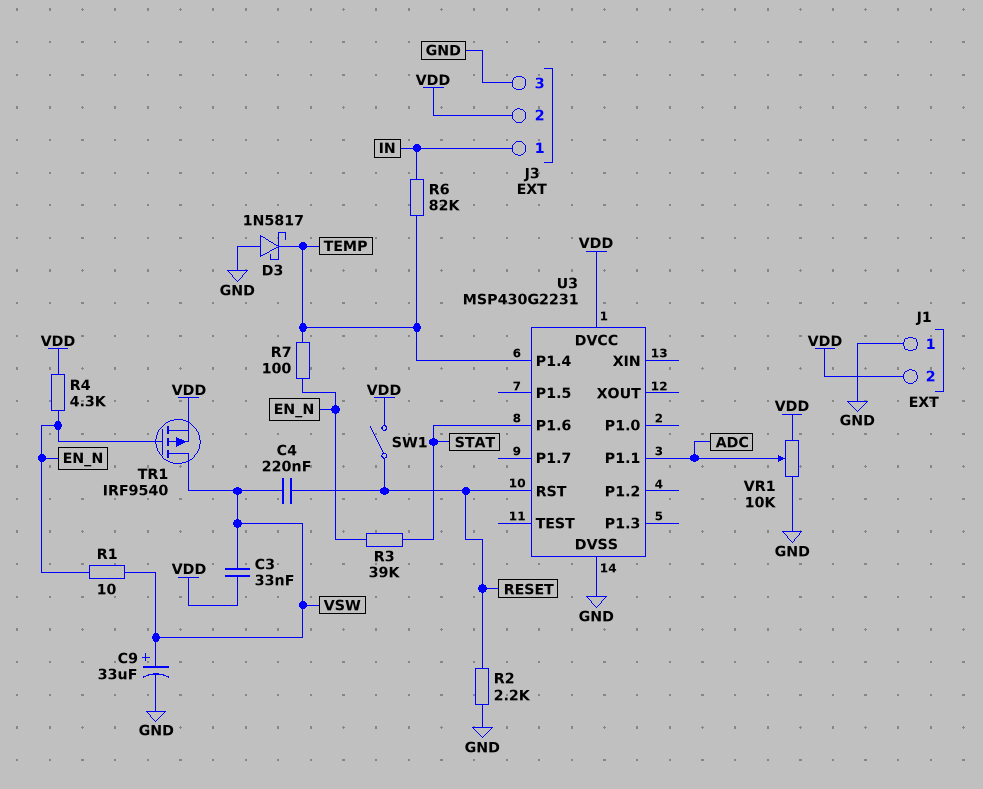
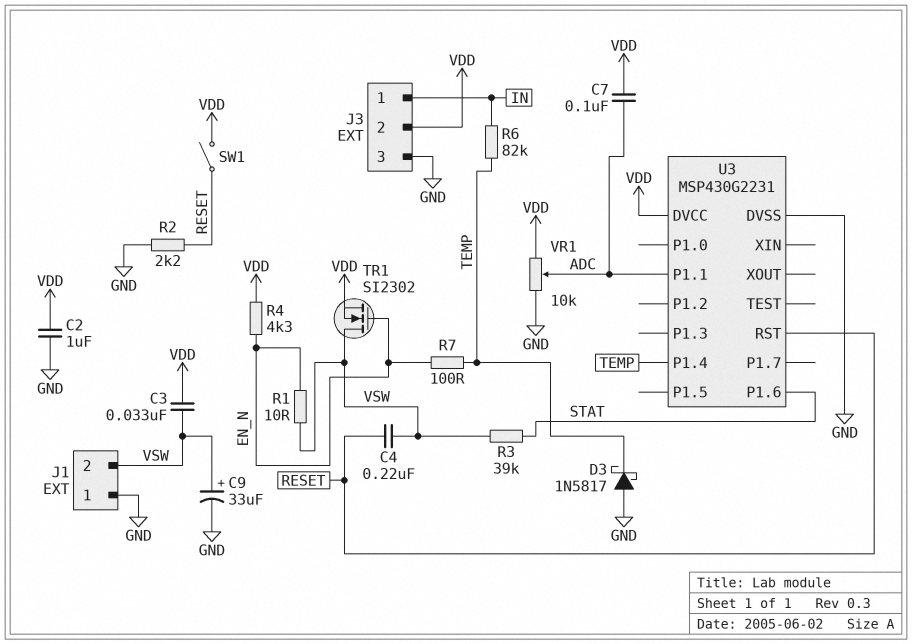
C2: none -> 1uF (GND, VDD)
C7: none -> 100nF (ADC, VDD)
J1 pin 2: VDD -> VSW
R3: 39k (EN_N, STAT) -> 39k (STAT, VSW)
TR1: PMOS IRF9540 (G EN_N, D VSW, S VDD) -> NMOS SI2302 (G EN_N, D VSW, S VDD)

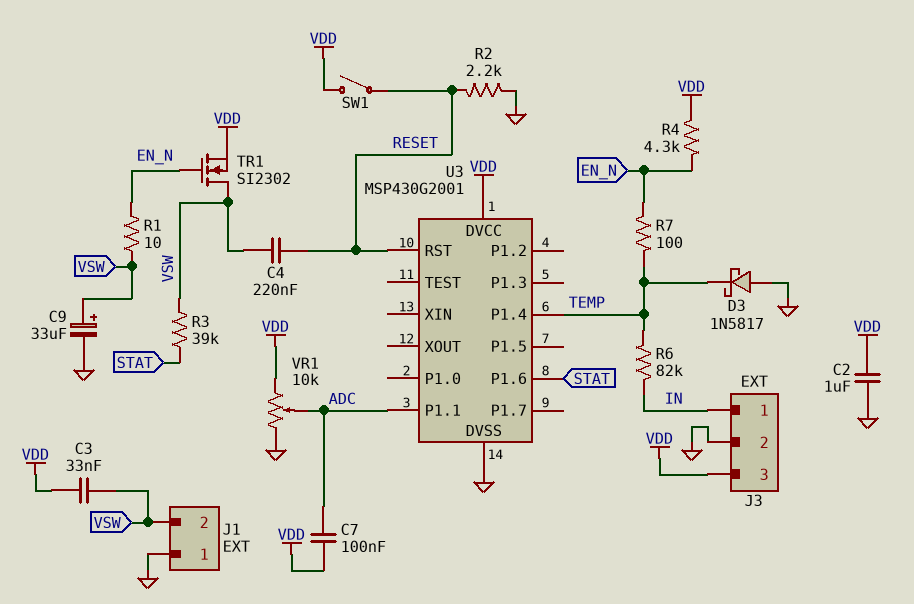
J3 pin 2: VDD -> GND
J3 pin 3: GND -> VDD
U3: MSP430G2231 -> MSP430G2001

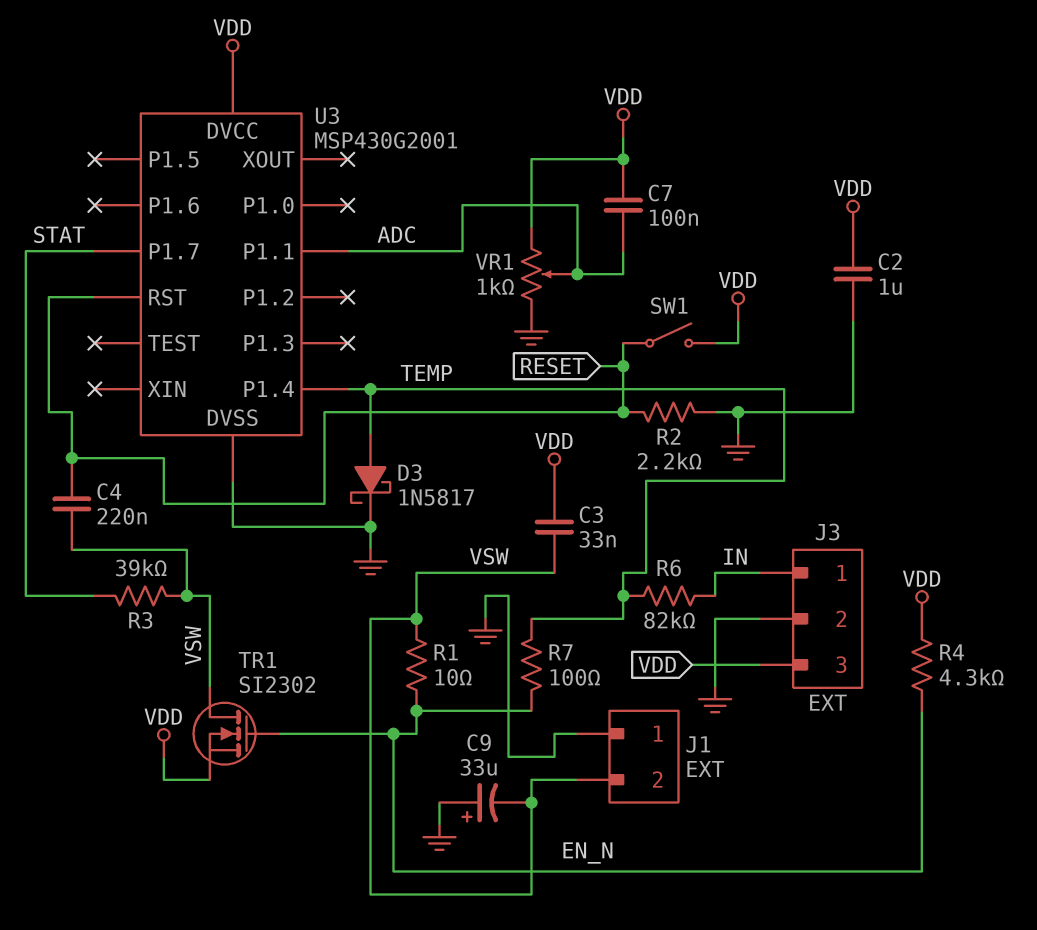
C9: 33uF (plus VSW, minus GND) -> 33uF (plus GND, minus VSW)
D3: schottky 1N5817 (A GND, K TEMP) -> schottky 1N5817 (A TEMP, K GND)
U3 pin P1.6: STAT -> none
U3 pin P1.7: none -> STAT
VR1: 10k (GND, VDD, wiper ADC) -> 1k (GND, VDD, wiper ADC)

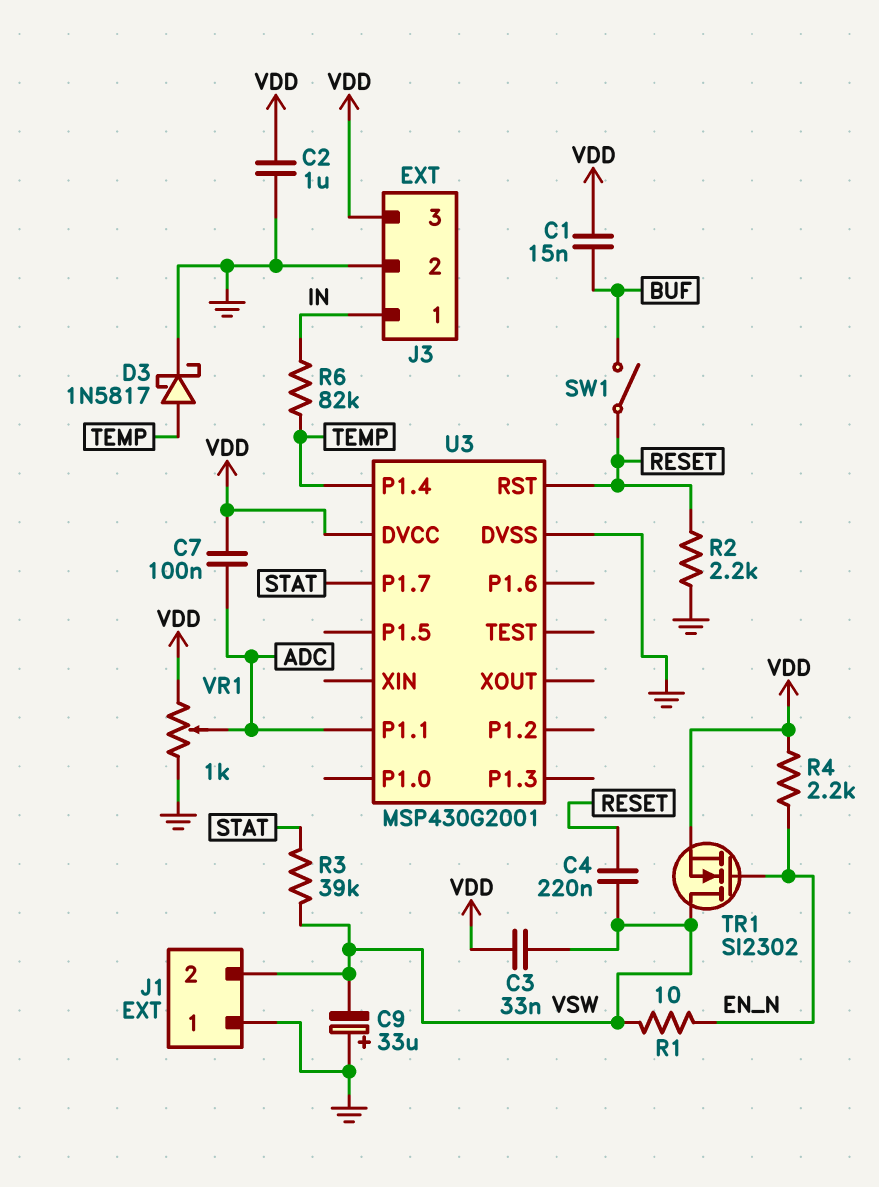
C1: none -> 15nF (BUF, VDD)
R4: 4.3k (EN_N, VDD) -> 2.2k (EN_N, VDD)
R7: 100 (EN_N, TEMP) -> none
SW1: switch (RESET, VDD) -> switch (BUF, RESET)

